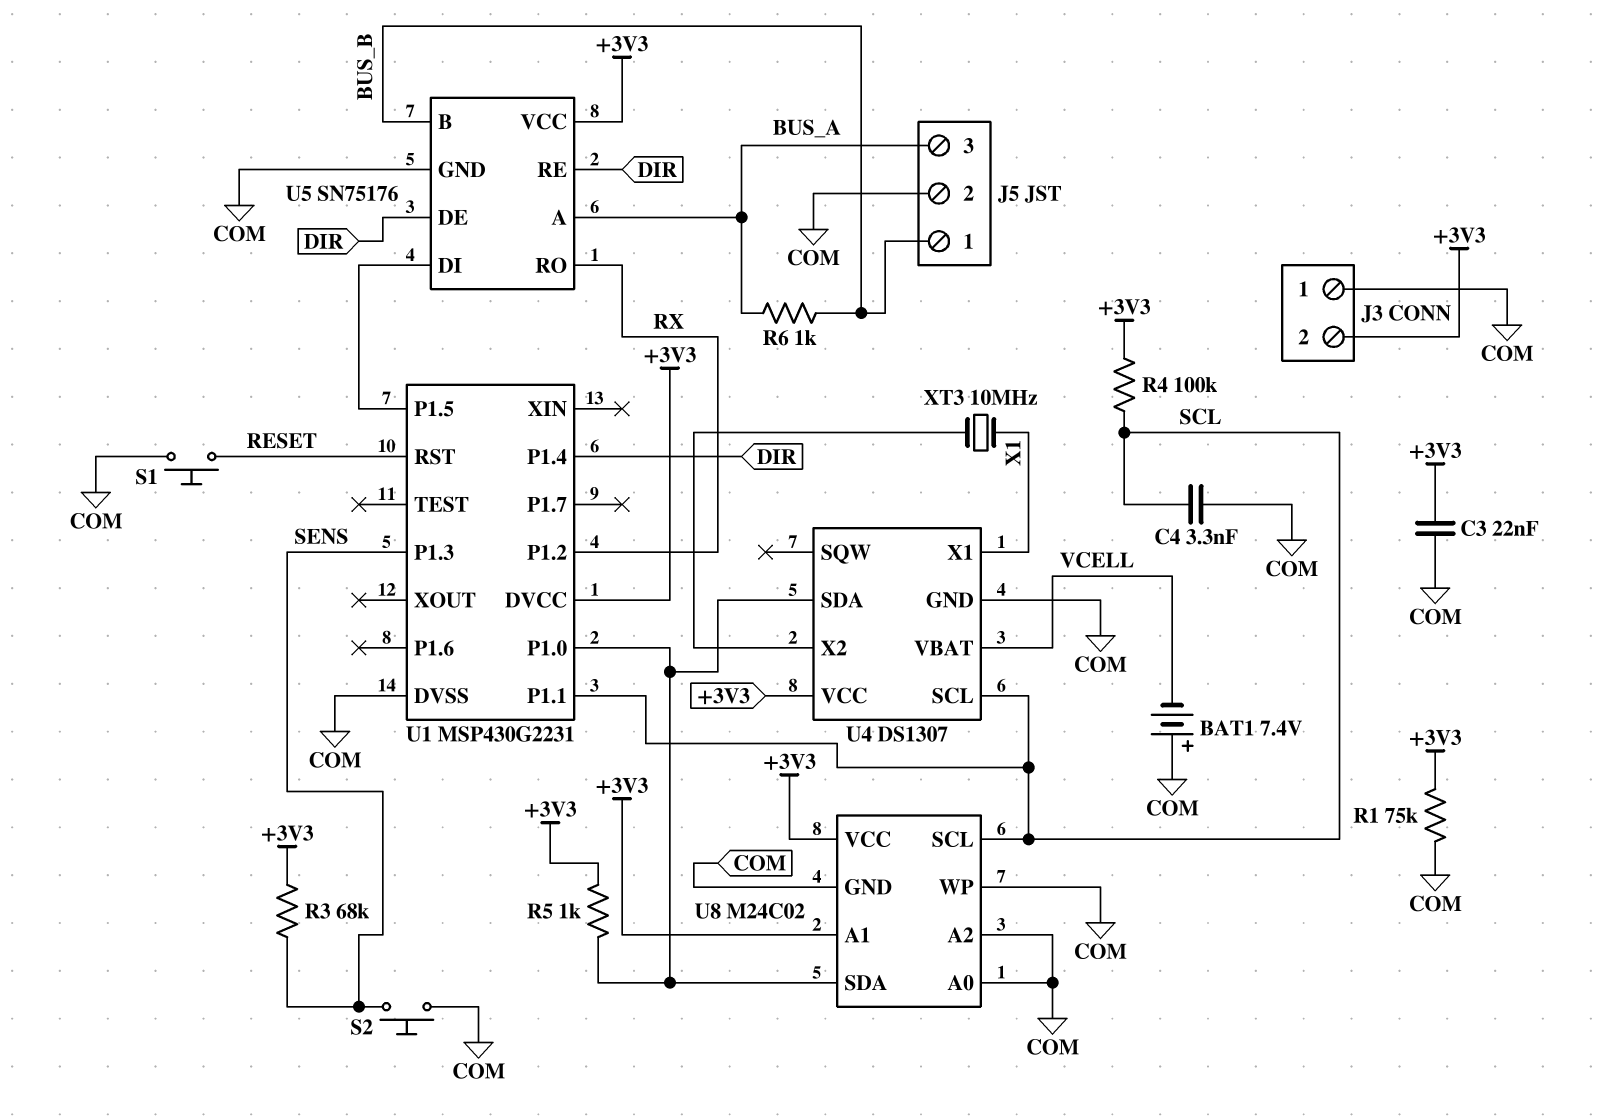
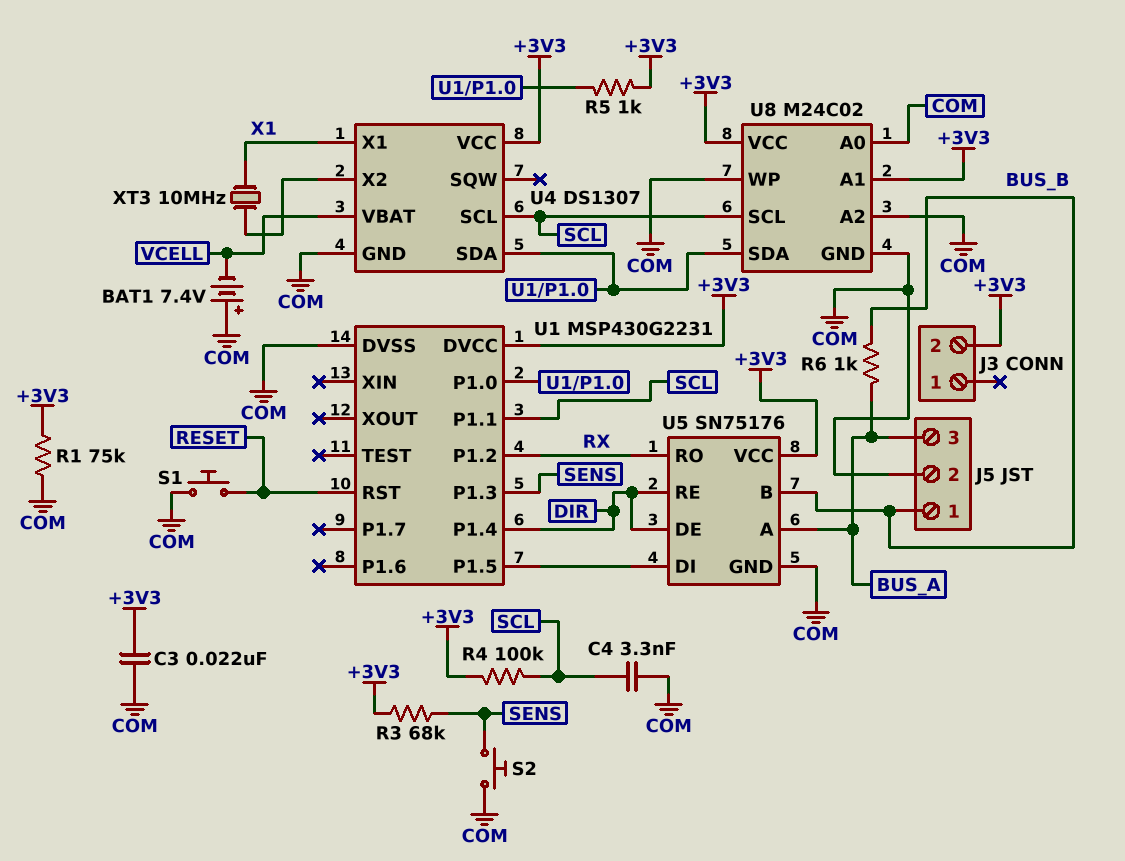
J3 pin 1: COM -> none

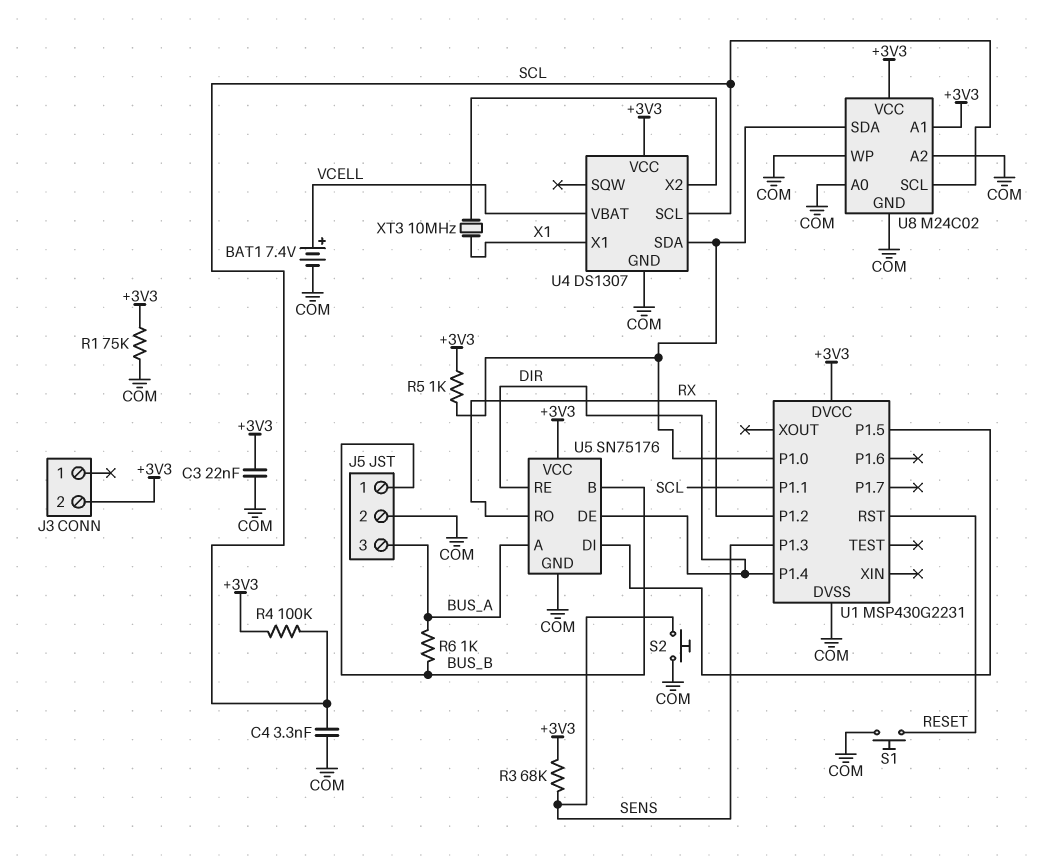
BAT1: 7.4V (plus COM, minus VCELL) -> 7.4V (plus VCELL, minus COM)

